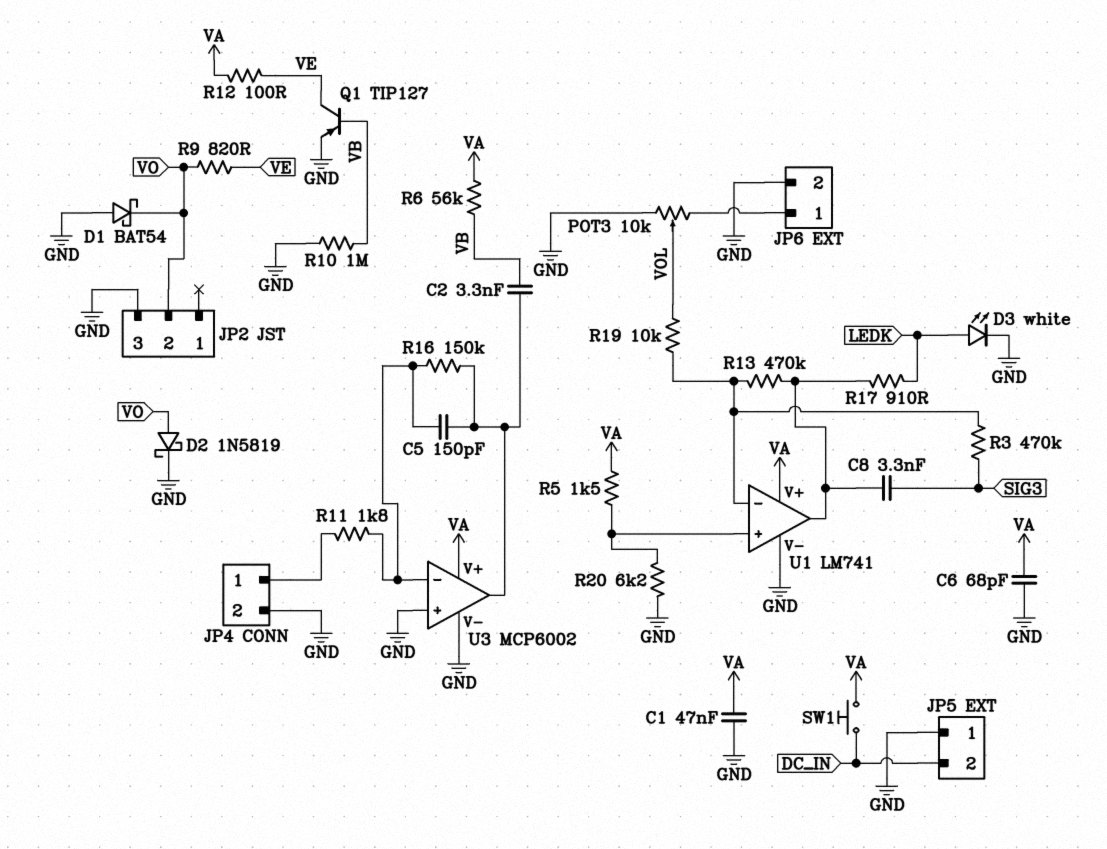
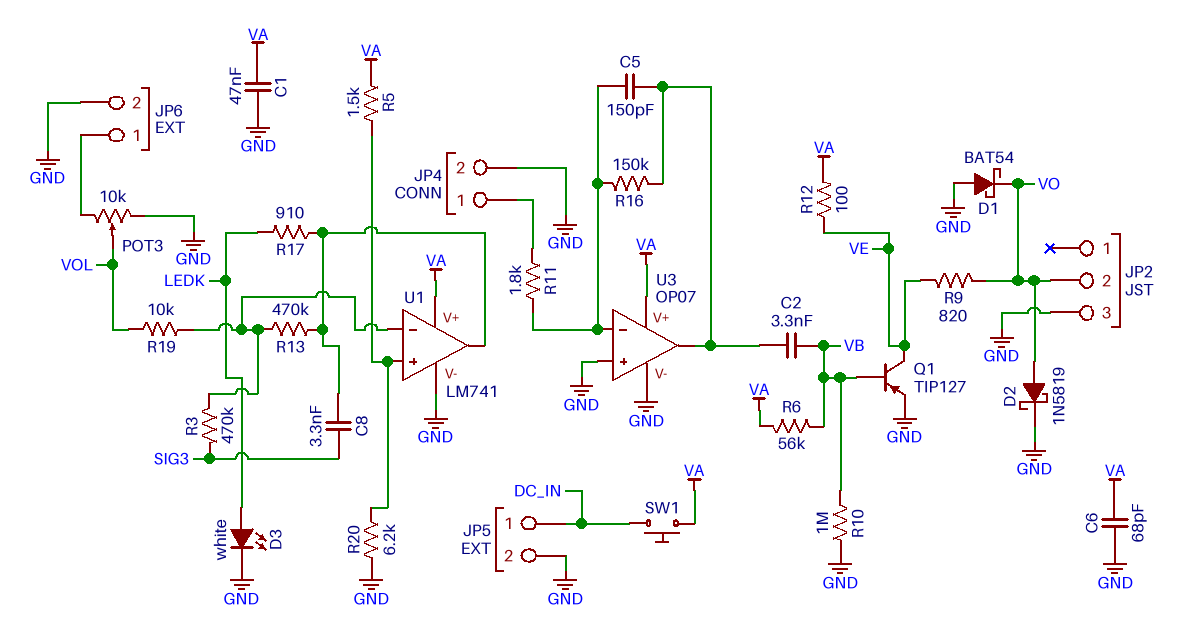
JP5 pin 1: GND -> DC_IN
JP5 pin 2: DC_IN -> GND
U3: MCP6002 -> OP07

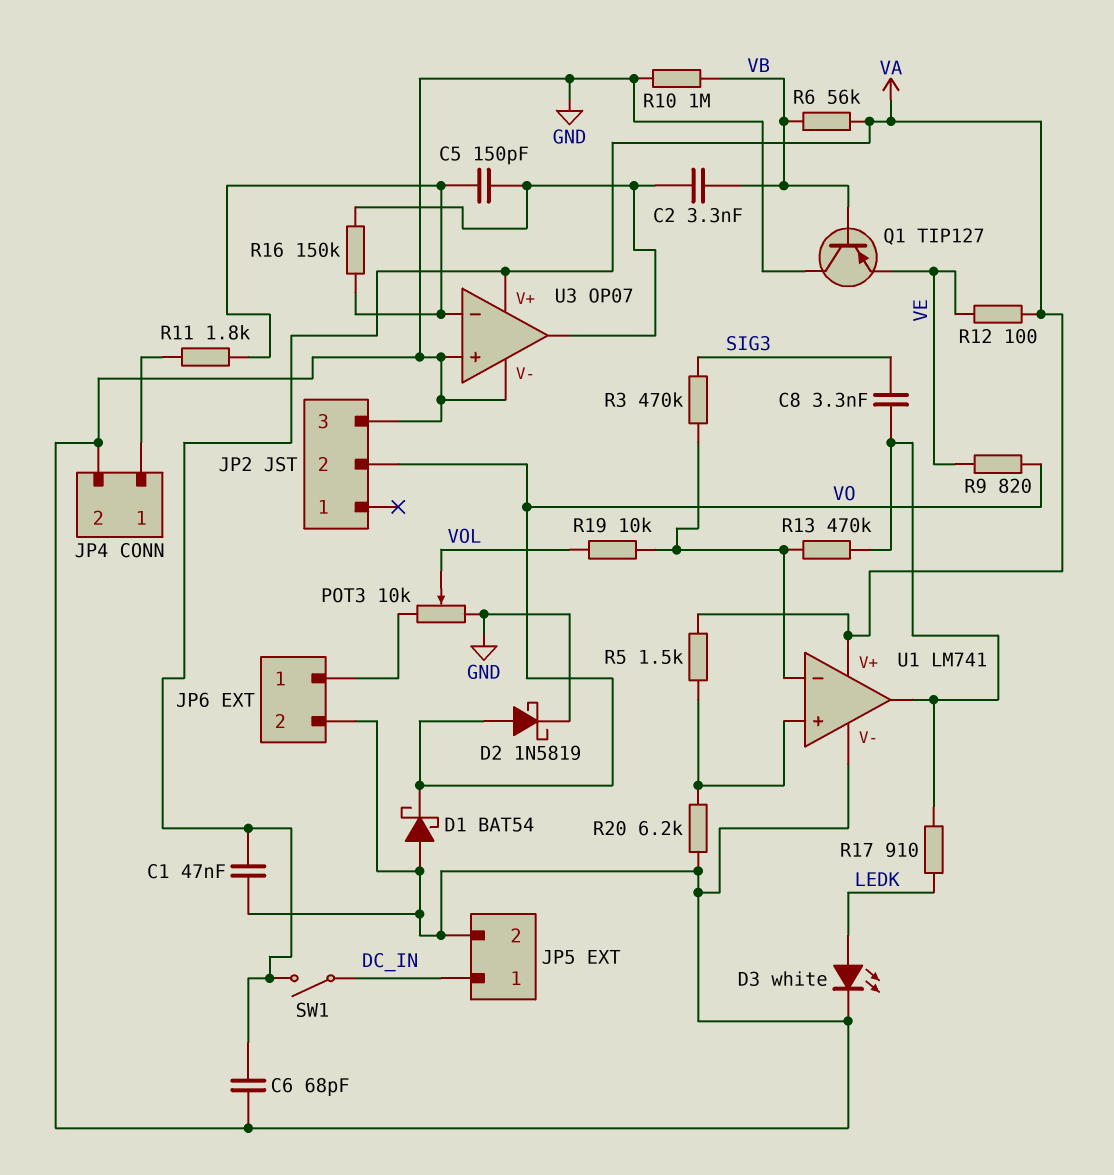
Q1: PNP TIP127 (B VB, C VE, E GND) -> PNP TIP127 (B VB, C GND, E VE)
SW1: button (DC_IN, VA) -> switch (DC_IN, VA)

